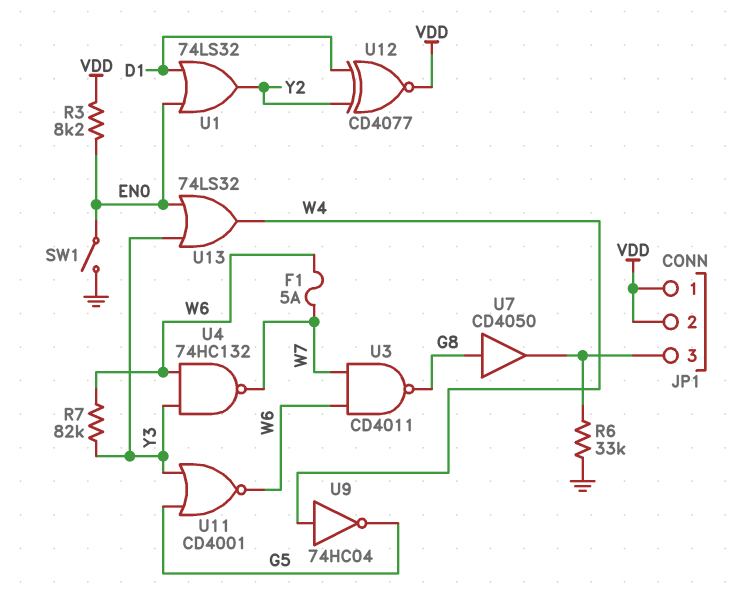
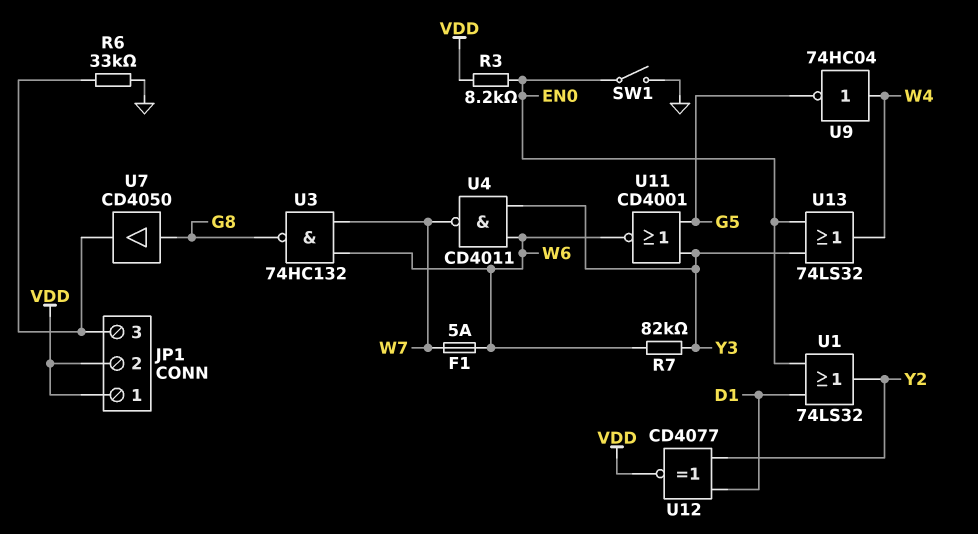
U3: NAND CD4011 (in W6, in W7, out G8) -> NAND 74HC132 (in W6, in W7, out G8)
U4: NAND 74HC132 (in W6, in Y3, out W7) -> NAND CD4011 (in W6, in Y3, out W7)

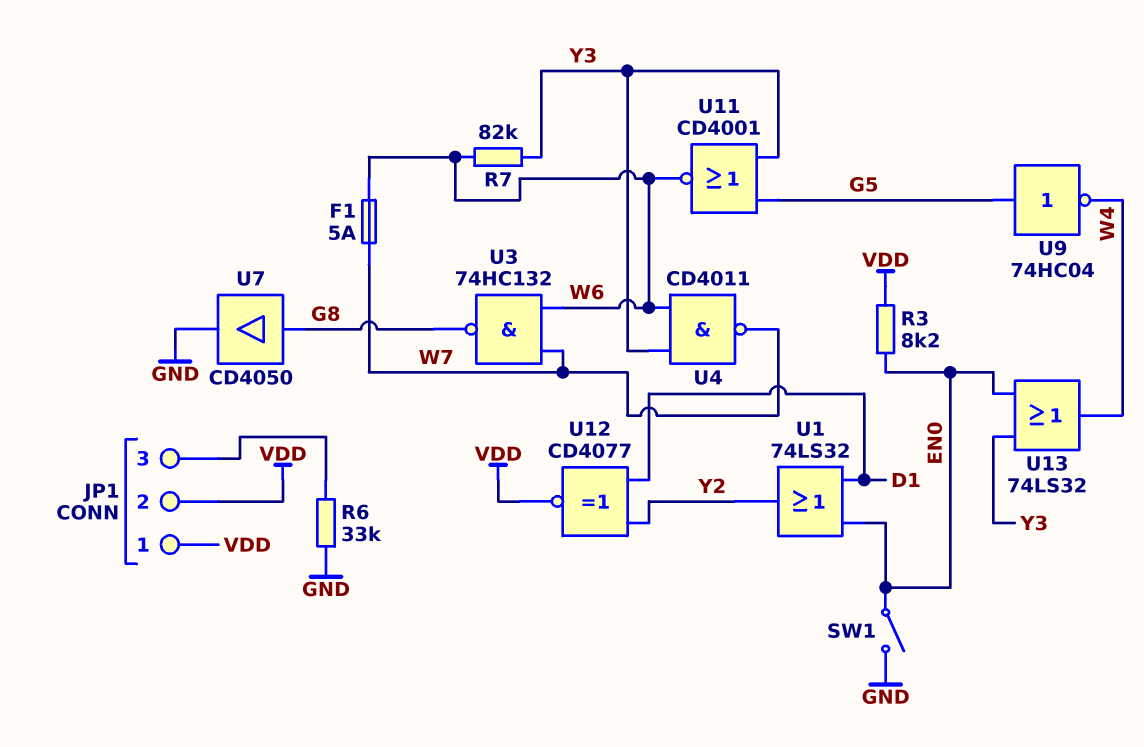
U7: buffer CD4050 (in G8, out JP1/3) -> buffer CD4050 (in G8, out GND)
U9: NOT 74HC04 (in W4, out G5) -> NOT 74HC04 (in G5, out W4)

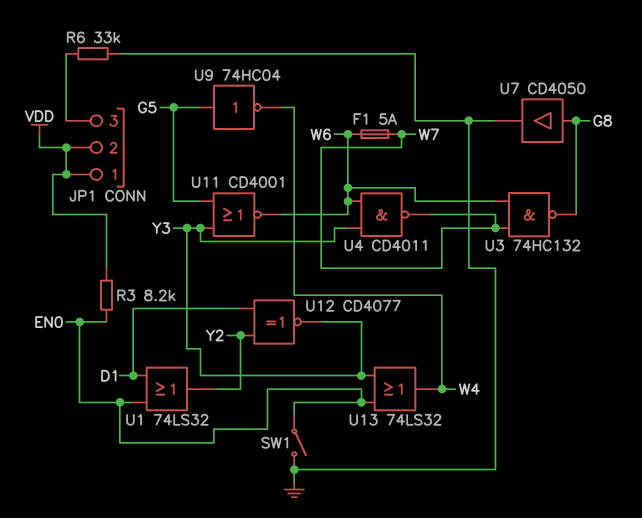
R7: 82k (W6, Y3) -> none
U12: XNOR CD4077 (in D1, in Y2, out VDD) -> XNOR CD4077 (in D1, in Y2, out Y3)

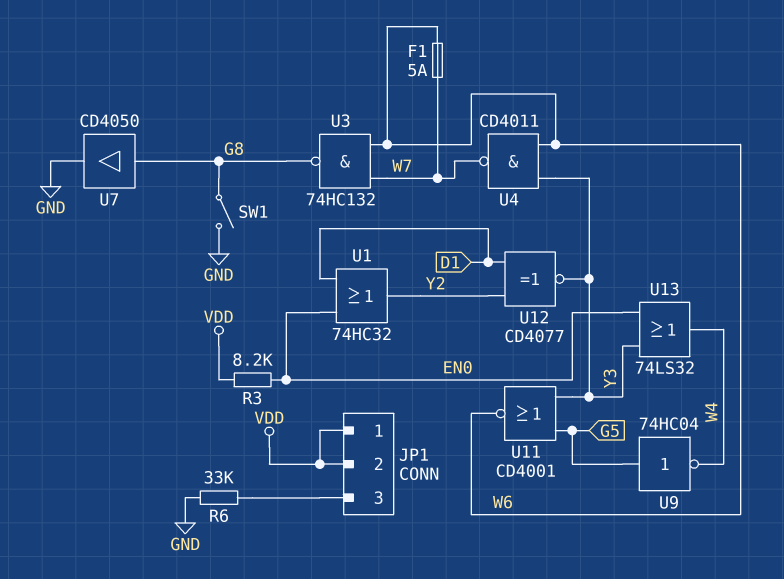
SW1: switch (EN0, GND) -> switch (G8, GND)
U1: OR 74LS32 (in D1, in EN0, out Y2) -> OR 74HC32 (in D1, in EN0, out Y2)

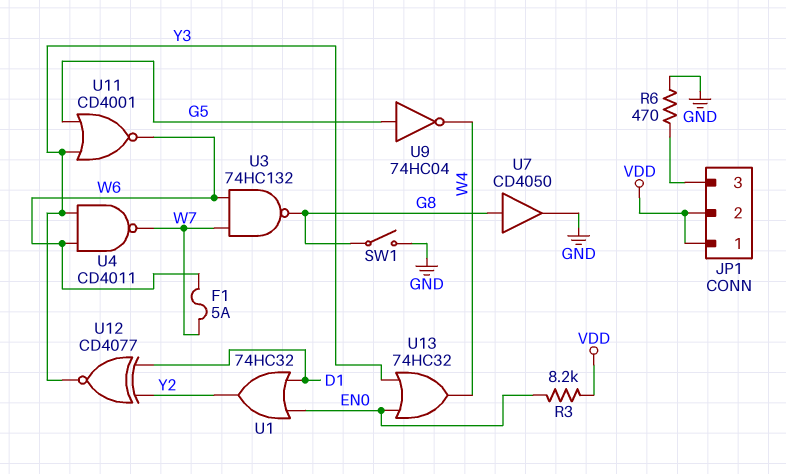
R6: 33k (GND, JP1/3) -> 470 (GND, JP1/3)
U13: OR 74LS32 (in EN0, in Y3, out W4) -> OR 74HC32 (in EN0, in Y3, out W4)

